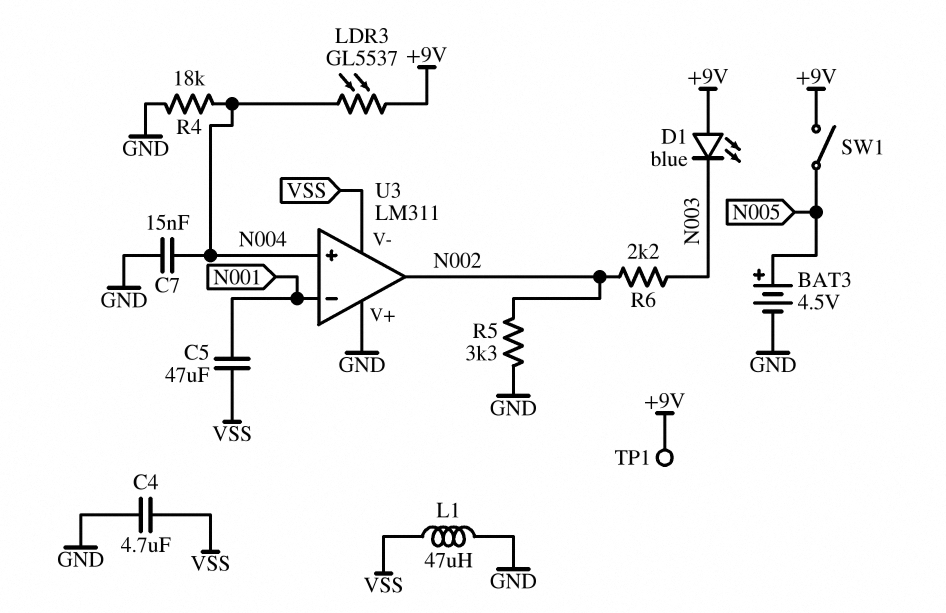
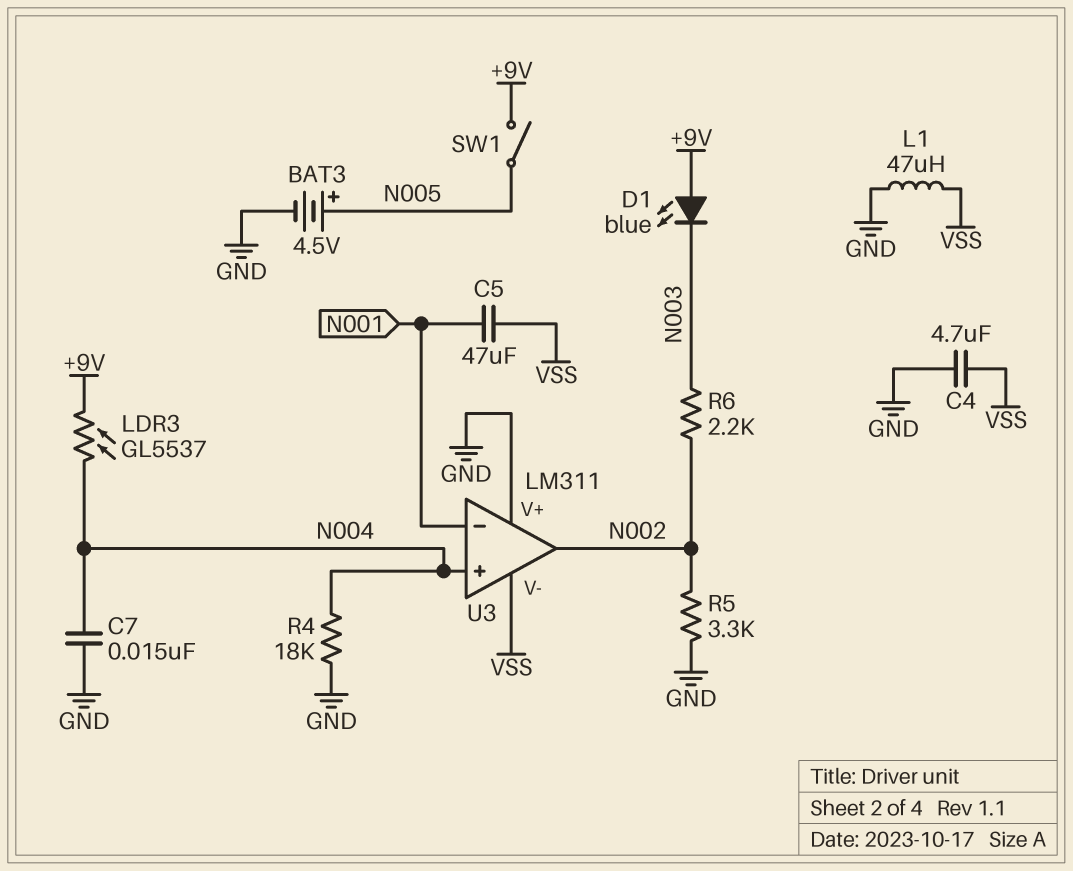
TP1: test point (+9V) -> none

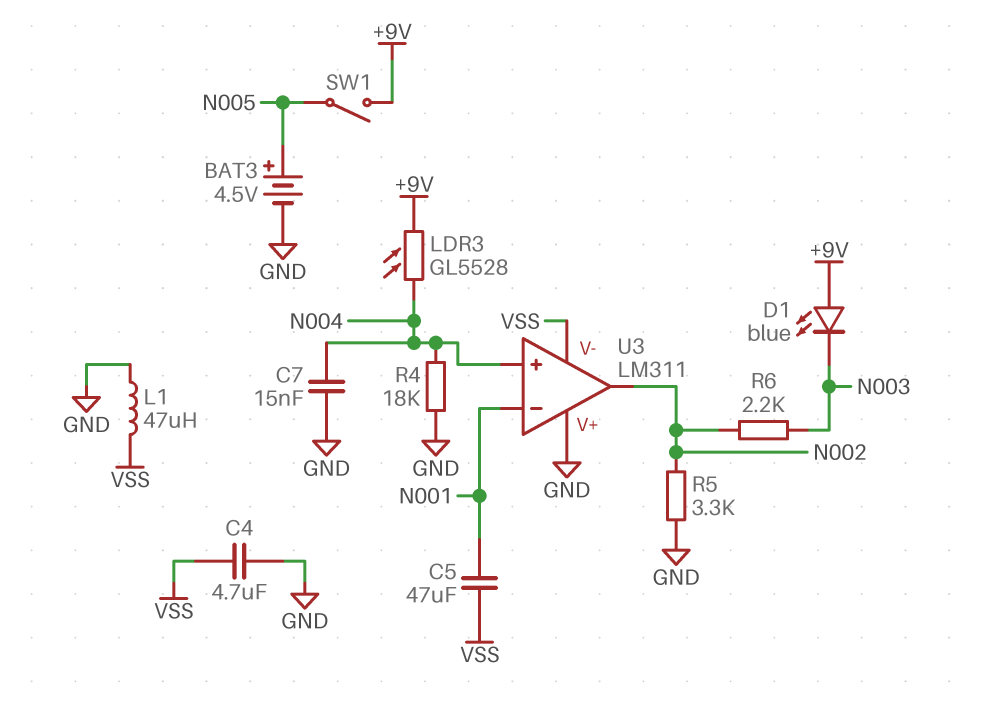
LDR3: GL5537 (+9V, N004) -> GL5528 (+9V, N004)

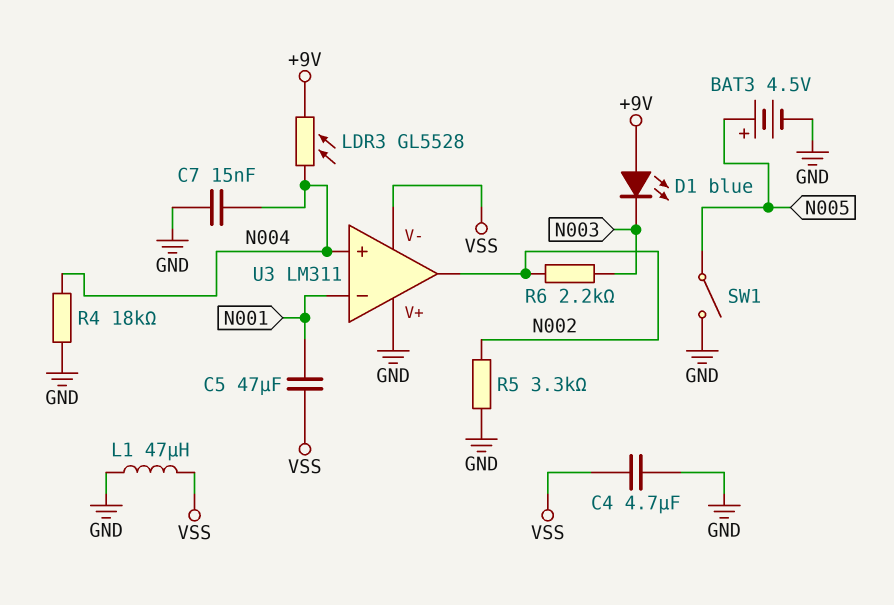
SW1: switch (+9V, N005) -> switch (GND, N005)

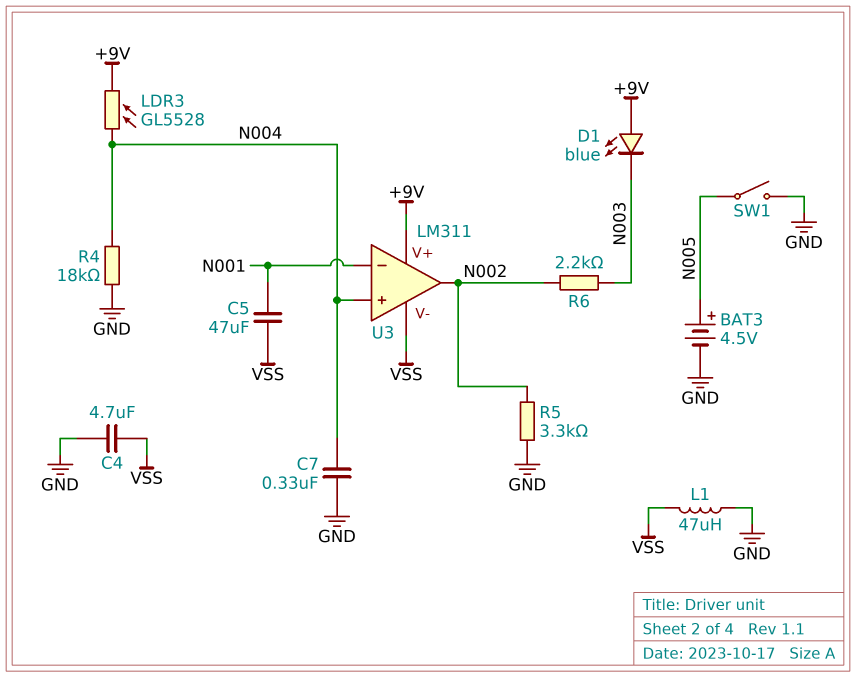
C7: 15nF (GND, N004) -> 330nF (GND, N004)
U3 pin V+: GND -> +9V

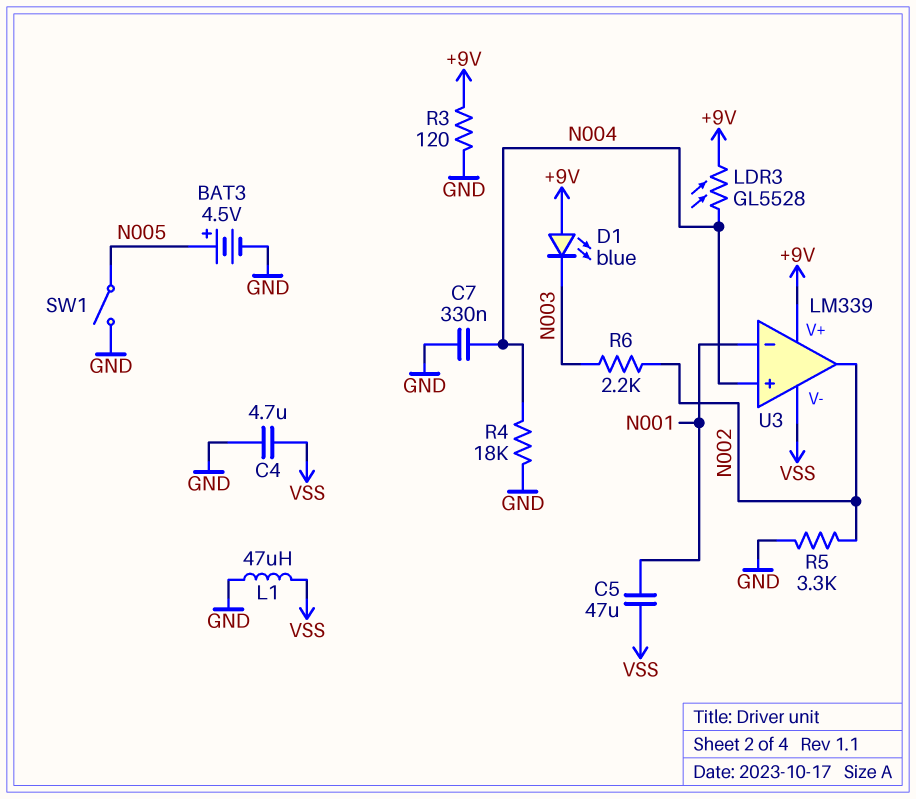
R3: none -> 120 (+9V, GND)
U3: LM311 -> LM339

